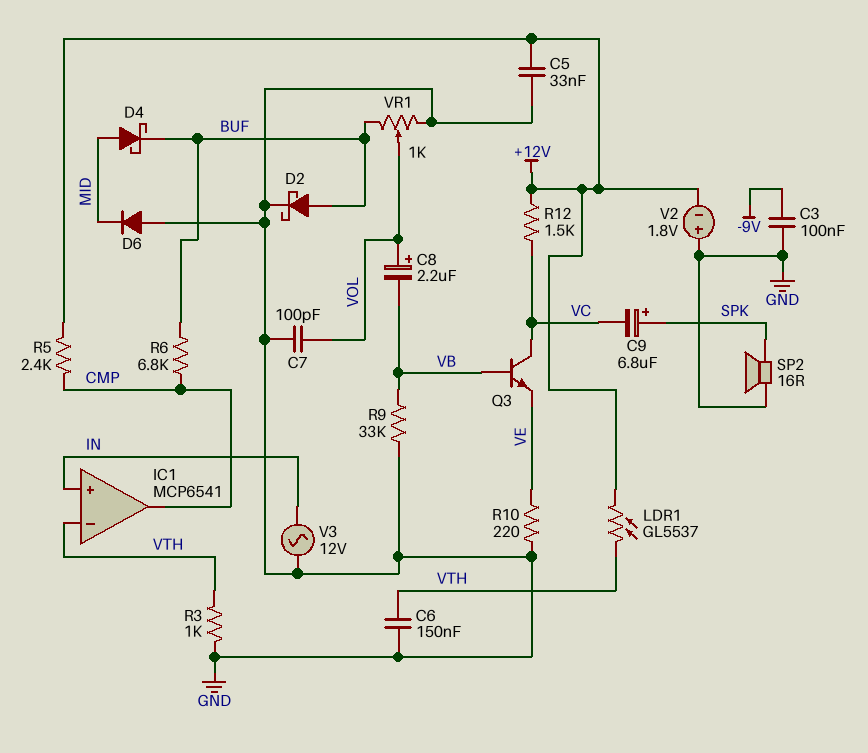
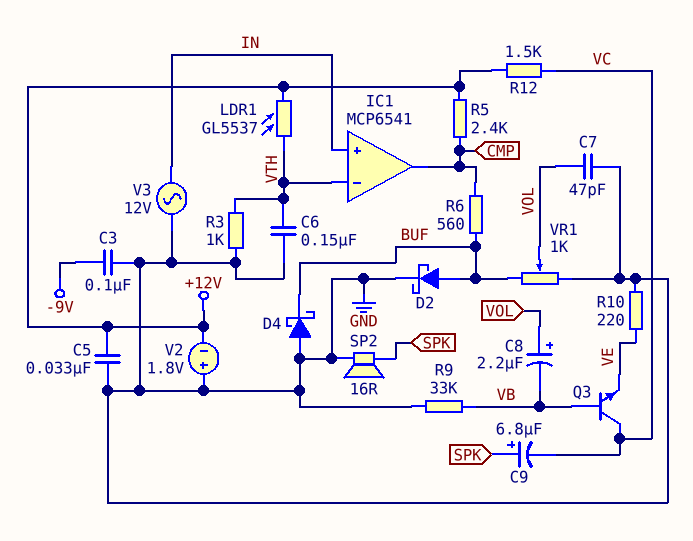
C7: 100pF (GND, VOL) -> 47pF (GND, VOL)
D4: schottky (A MID, K BUF) -> schottky (A GND, K BUF)
D6: diode (A GND, K MID) -> none
R6: 6.8k (BUF, CMP) -> 560 (BUF, CMP)

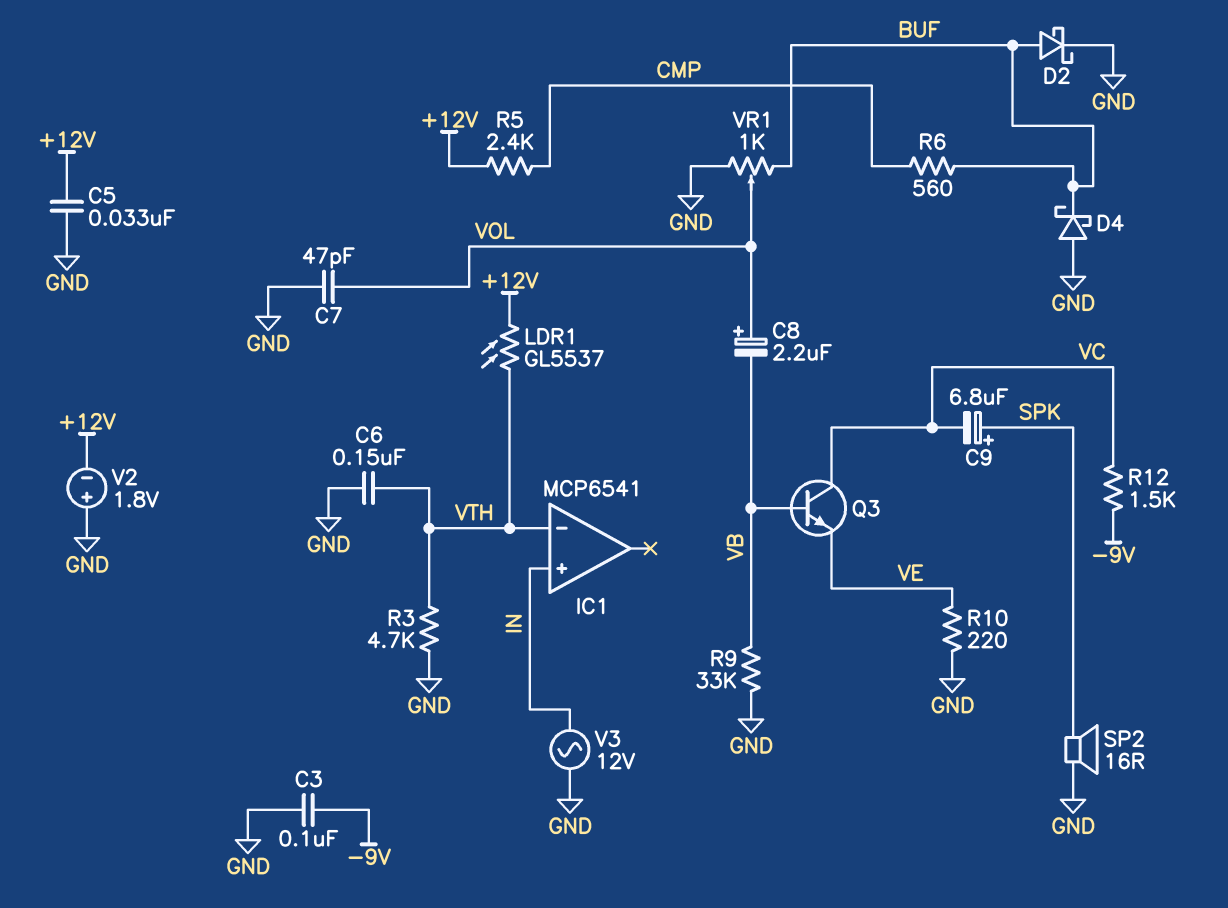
IC1 pin out: CMP -> none
R3: 1k (GND, VTH) -> 4.7k (GND, VTH)
R12: 1.5k (+12V, VC) -> 1.5k (-9V, VC)

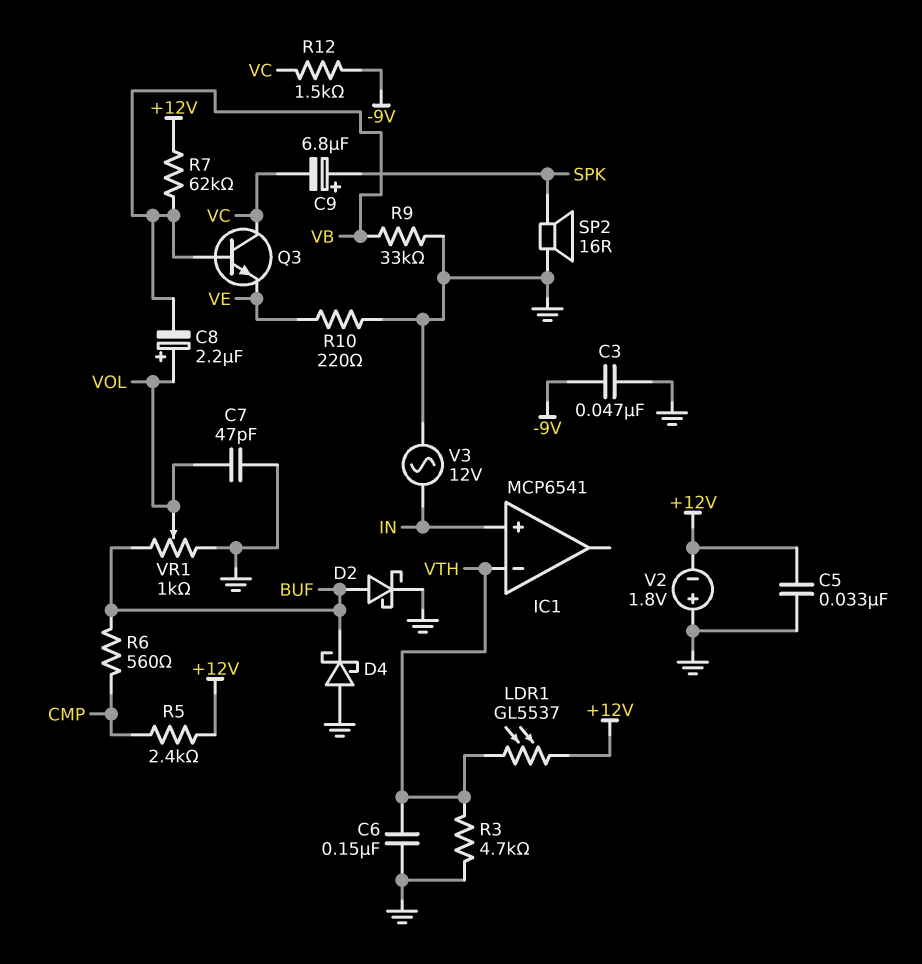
C3: 100nF (-9V, GND) -> 47nF (-9V, GND)
R7: none -> 62k (+12V, VB)

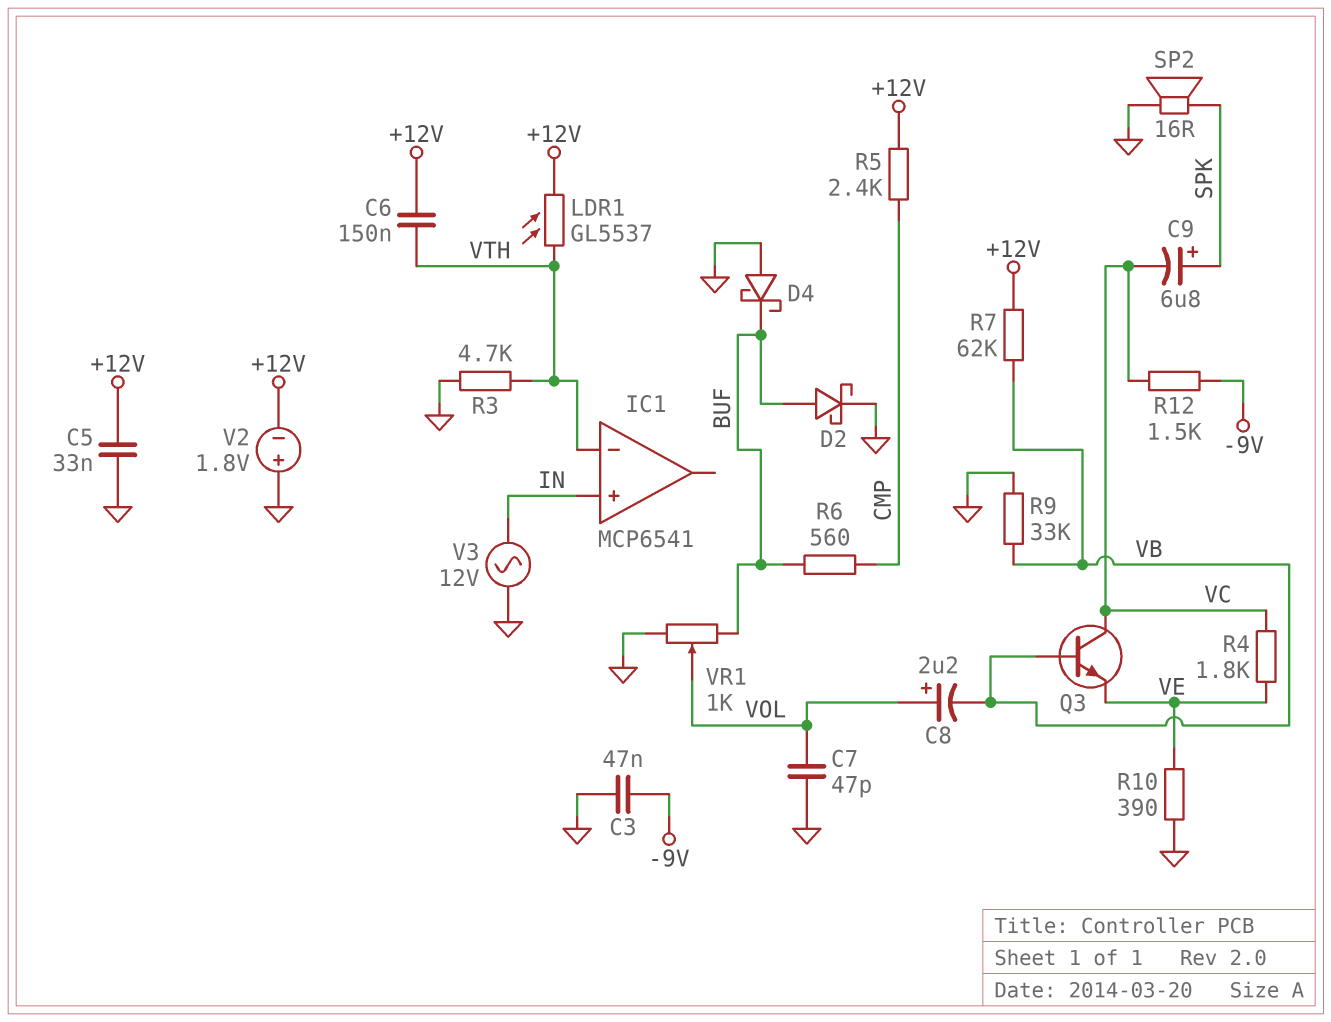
C6: 150nF (GND, VTH) -> 150nF (+12V, VTH)
R4: none -> 1.8k (VC, VE)
R10: 220 (GND, VE) -> 390 (GND, VE)

